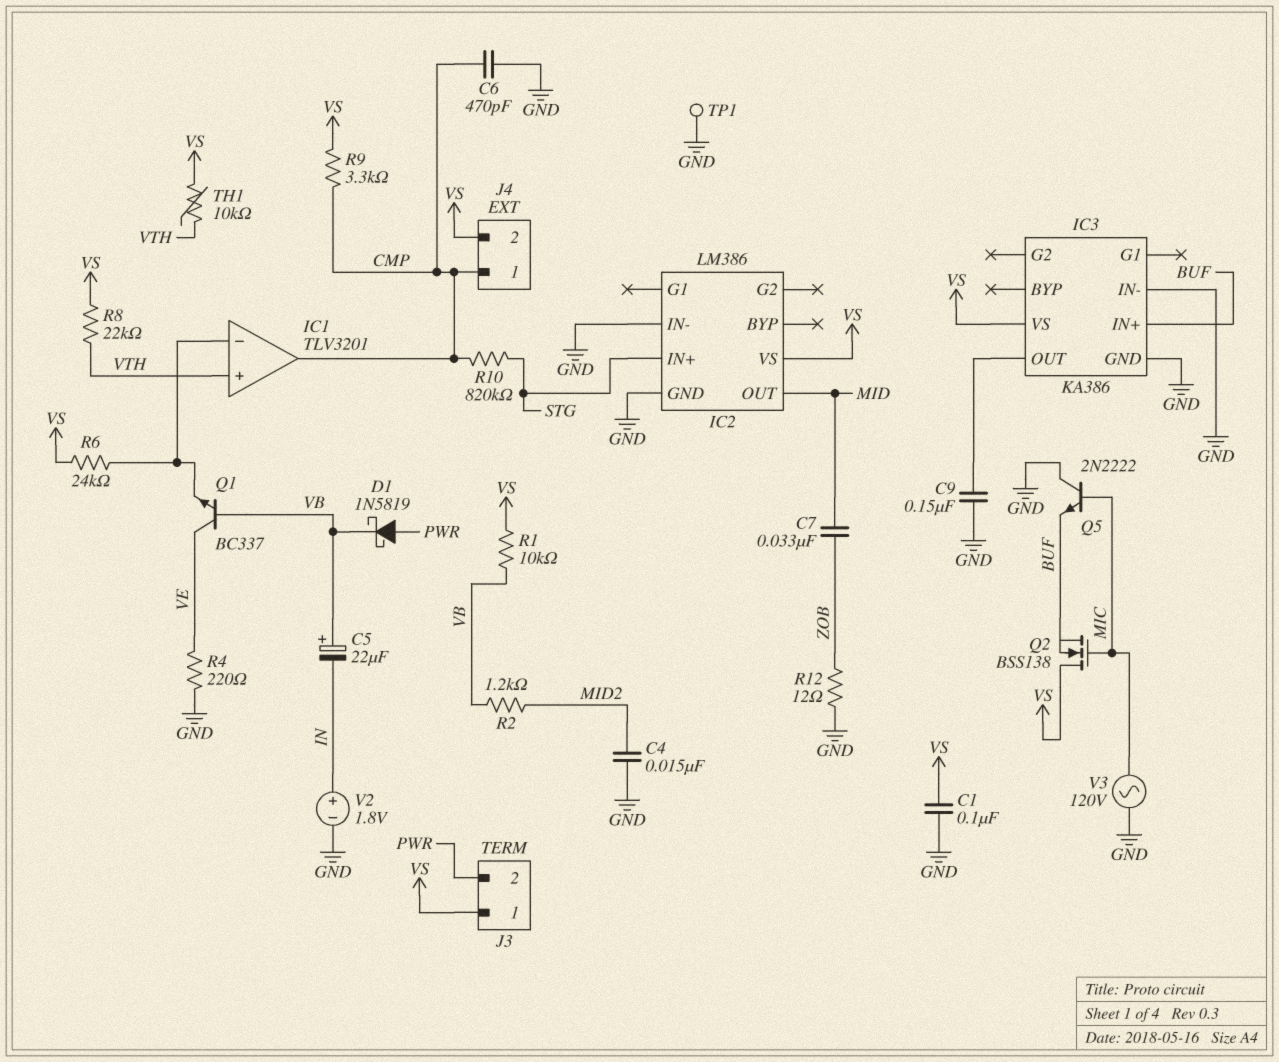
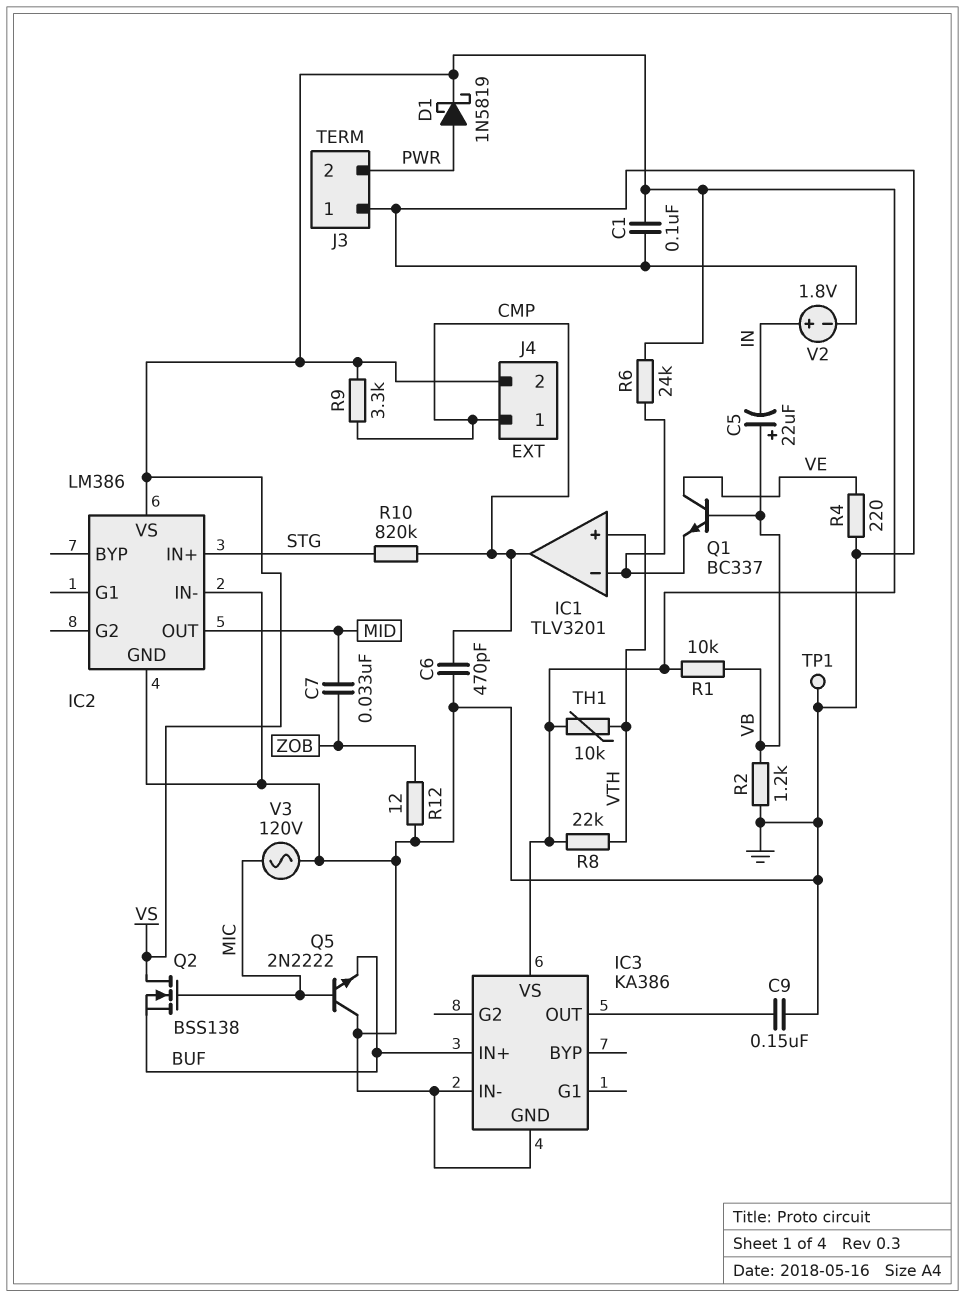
C4: 15nF (GND, MID2) -> none
D1: schottky 1N5819 (A PWR, K VB) -> schottky 1N5819 (A PWR, K VS)
J3 pin 1: VS -> GND
R2: 1.2k (MID2, VB) -> 1.2k (GND, VB)

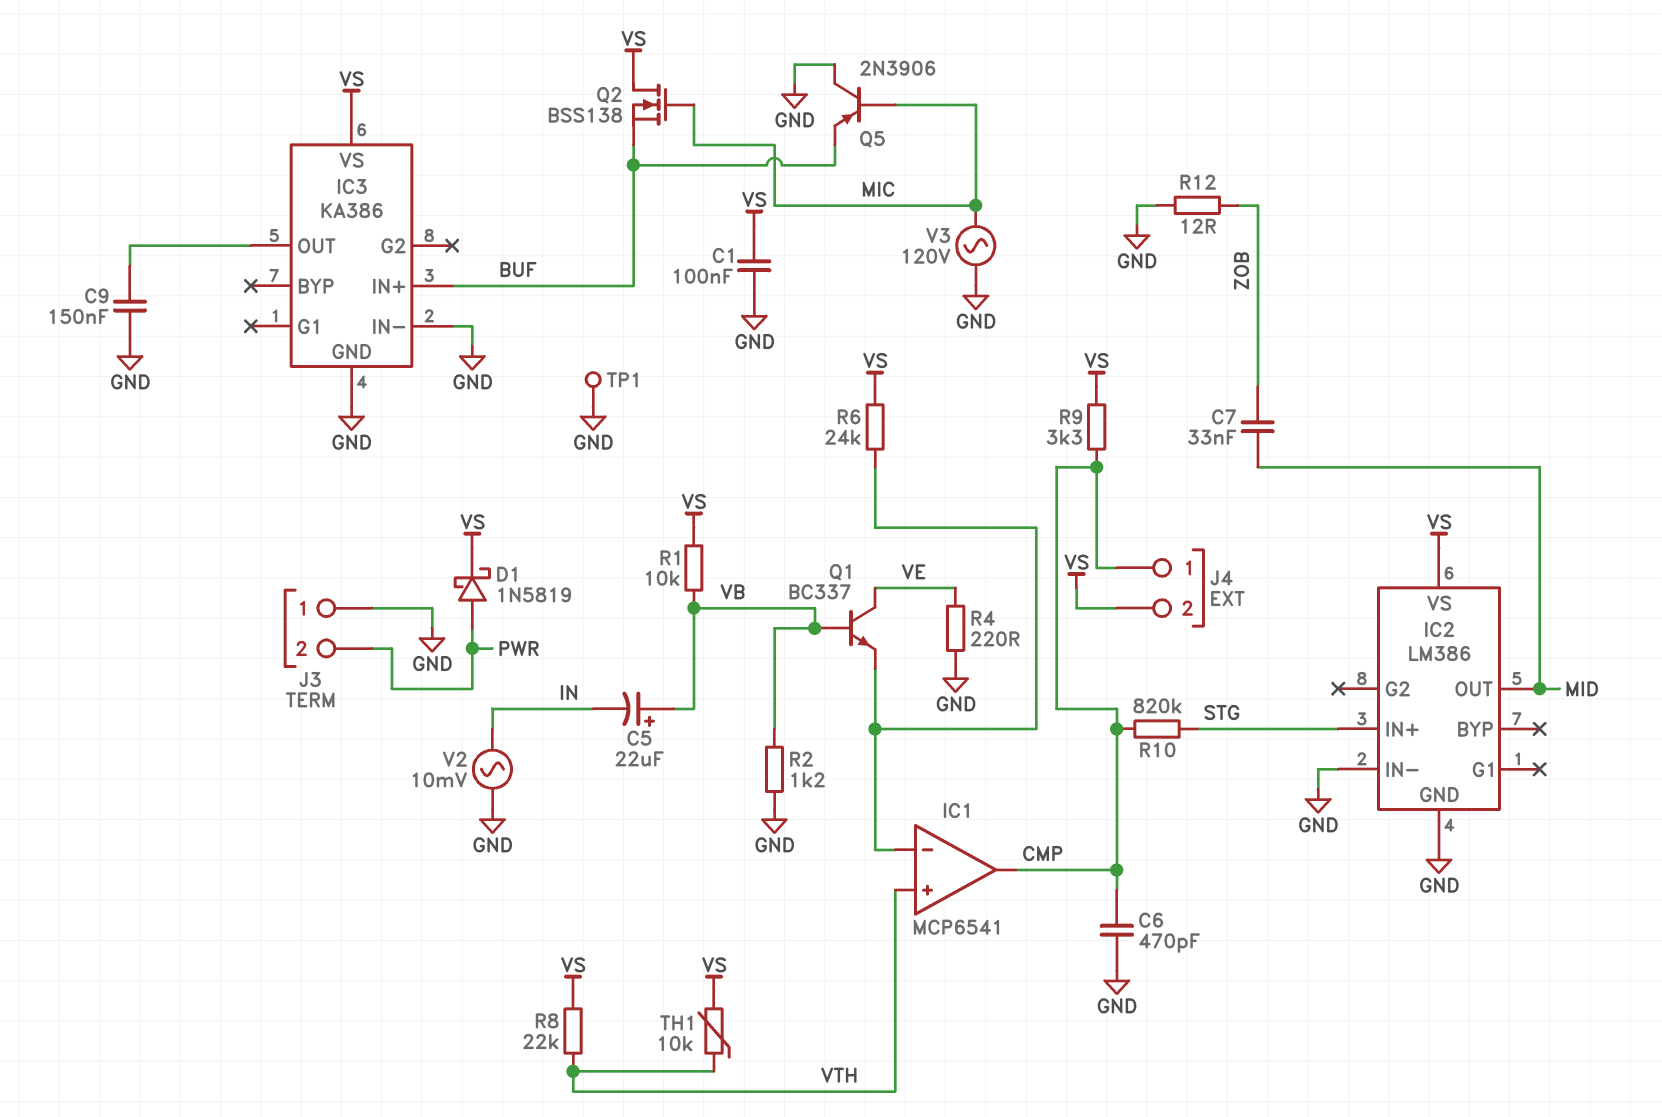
IC1: TLV3201 -> MCP6541
Q5: NPN 2N2222 (B MIC, C GND, E BUF) -> PNP 2N3906 (B MIC, C GND, E BUF)
V2: 1.8V (plus IN, minus GND) -> AC 10mV (GND, IN)

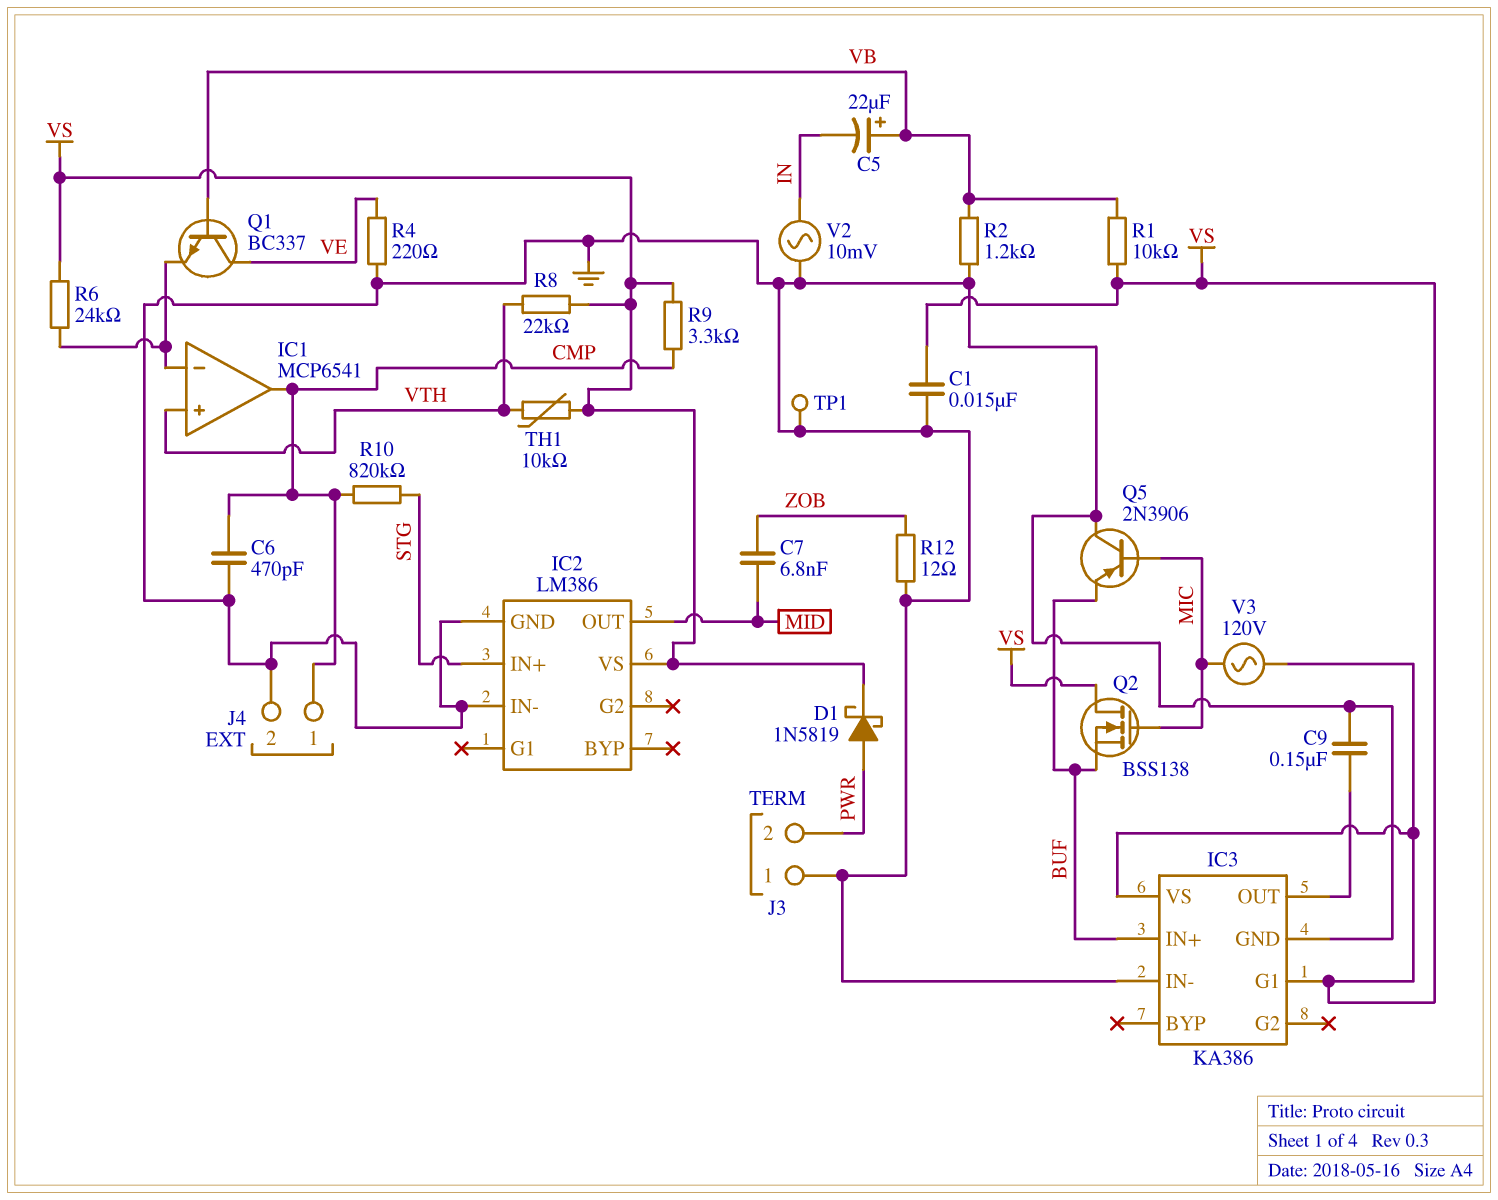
C1: 100nF (GND, VS) -> 15nF (GND, VS)
C7: 33nF (MID, ZOB) -> 6.8nF (MID, ZOB)
IC3 pin G1: none -> VS
J4 pin 2: VS -> GND
V3: AC 120V (GND, MIC) -> AC 120V (MIC, VS)

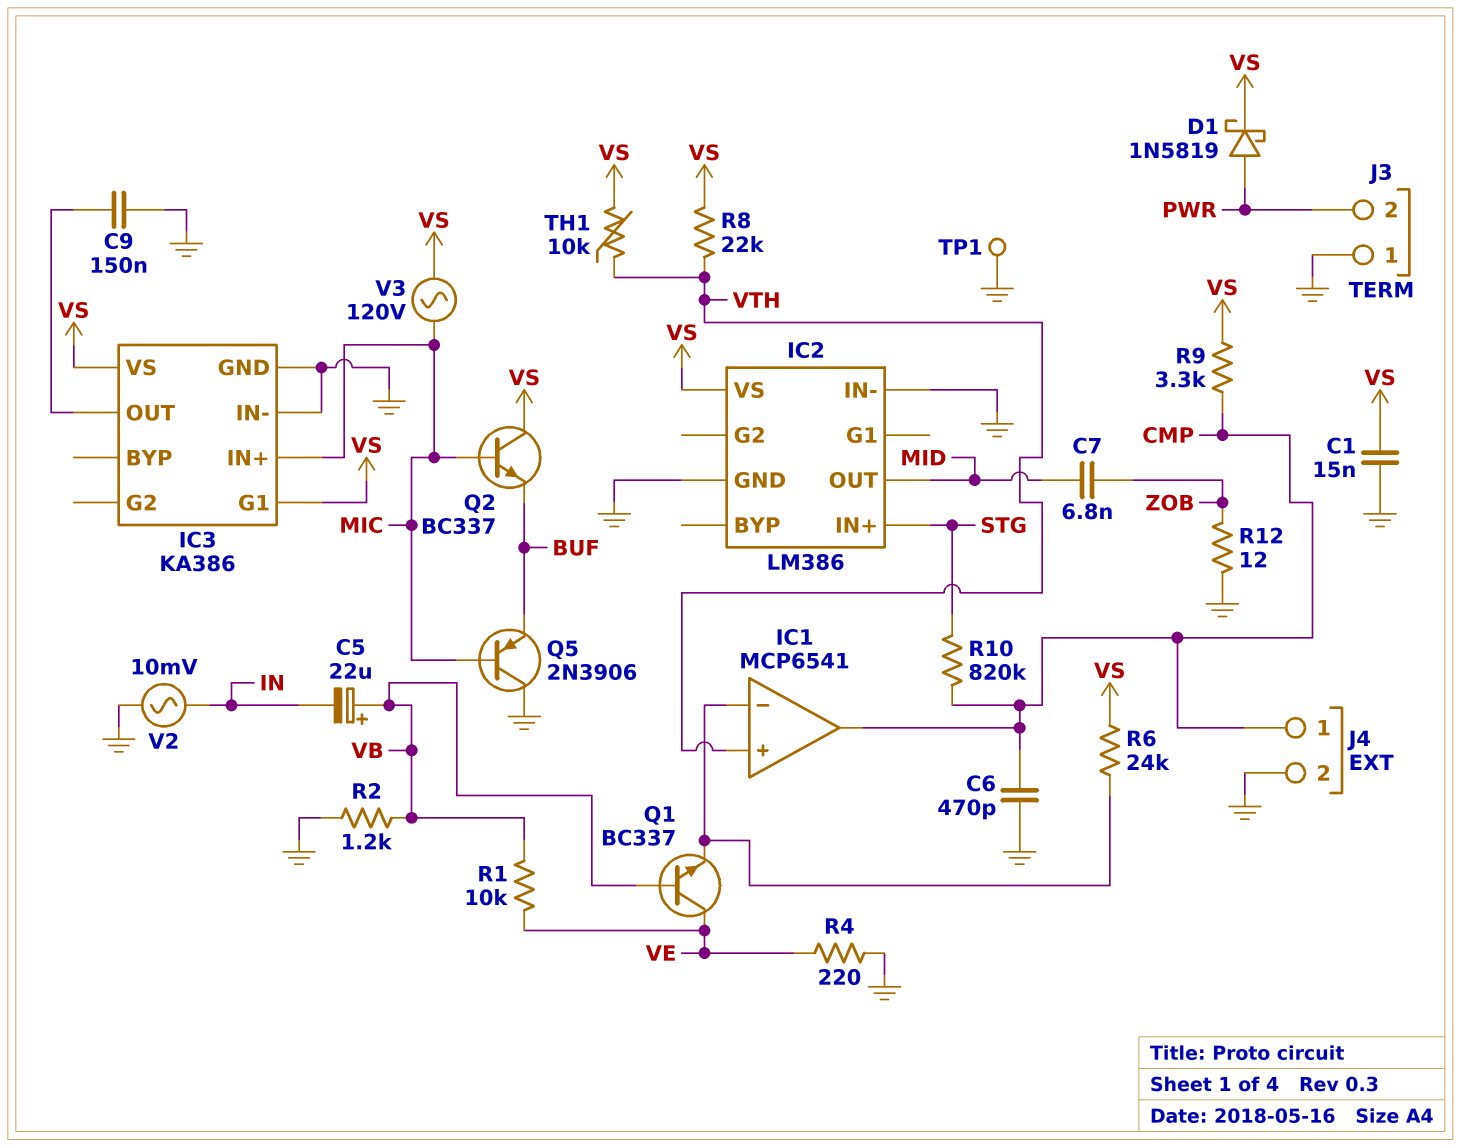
IC3 pin IN+: BUF -> MIC
Q2: NMOS BSS138 (G MIC, D VS, S BUF) -> NPN BC337 (B MIC, C VS, E BUF)
R1: 10k (VB, VS) -> 10k (VB, VE)

